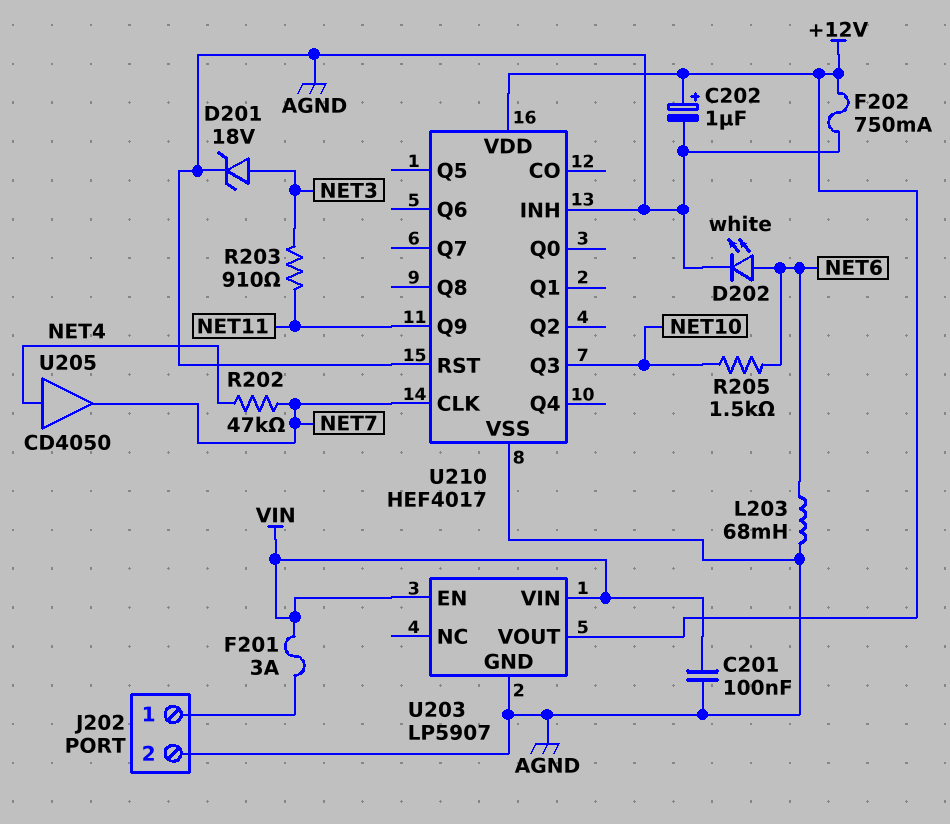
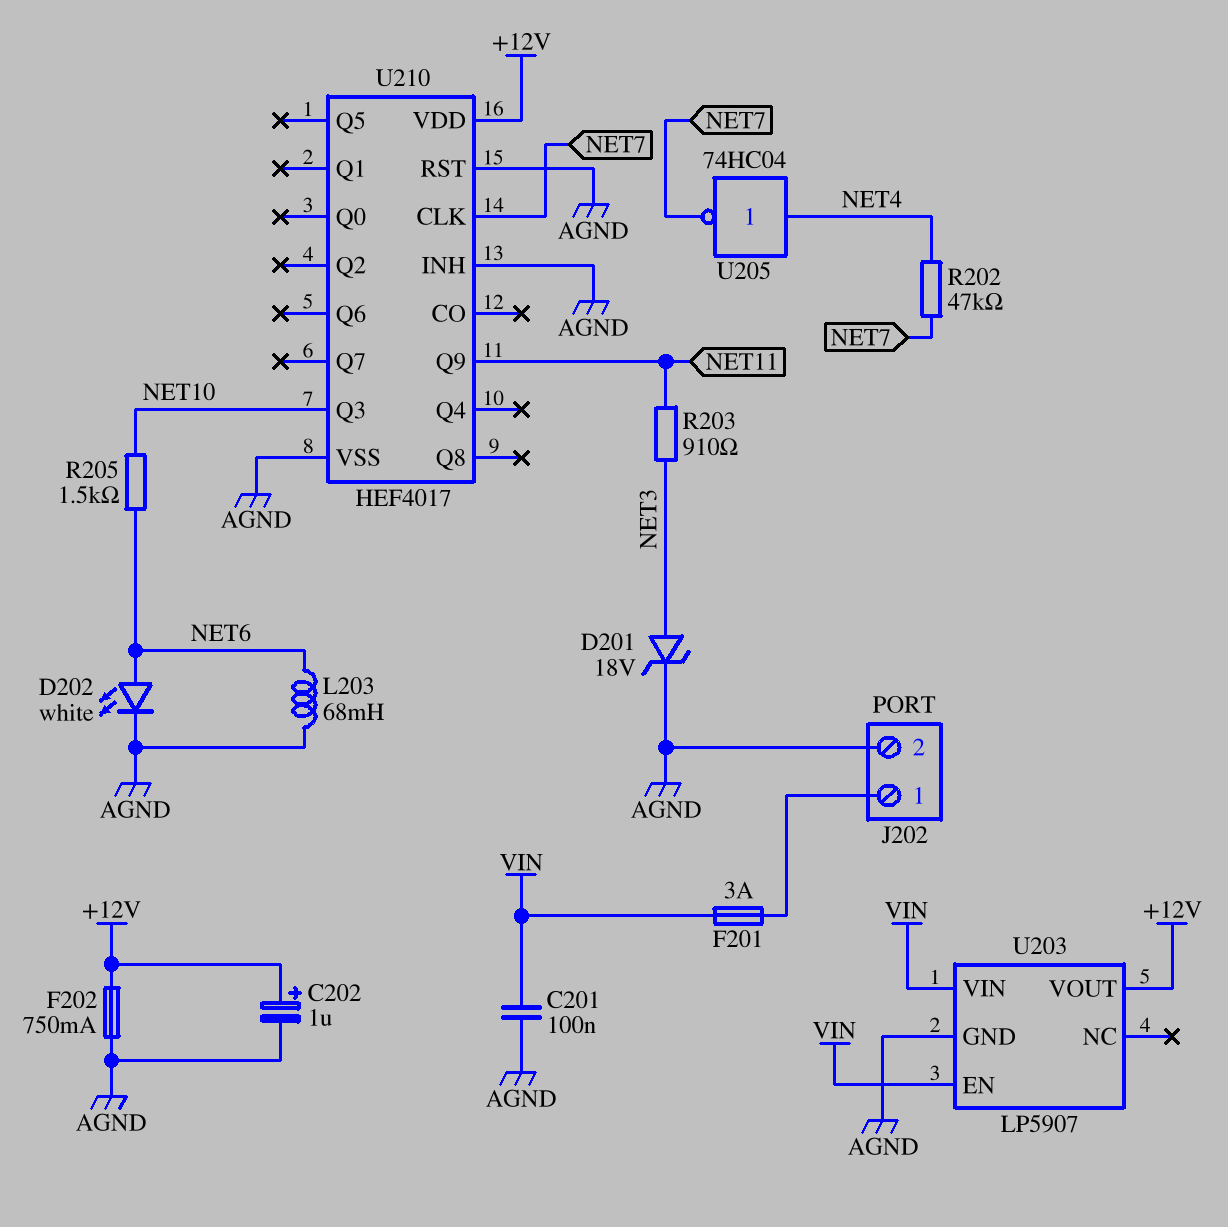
U205: buffer CD4050 (in NET4, out NET7) -> NOT 74HC04 (in NET4, out NET7)

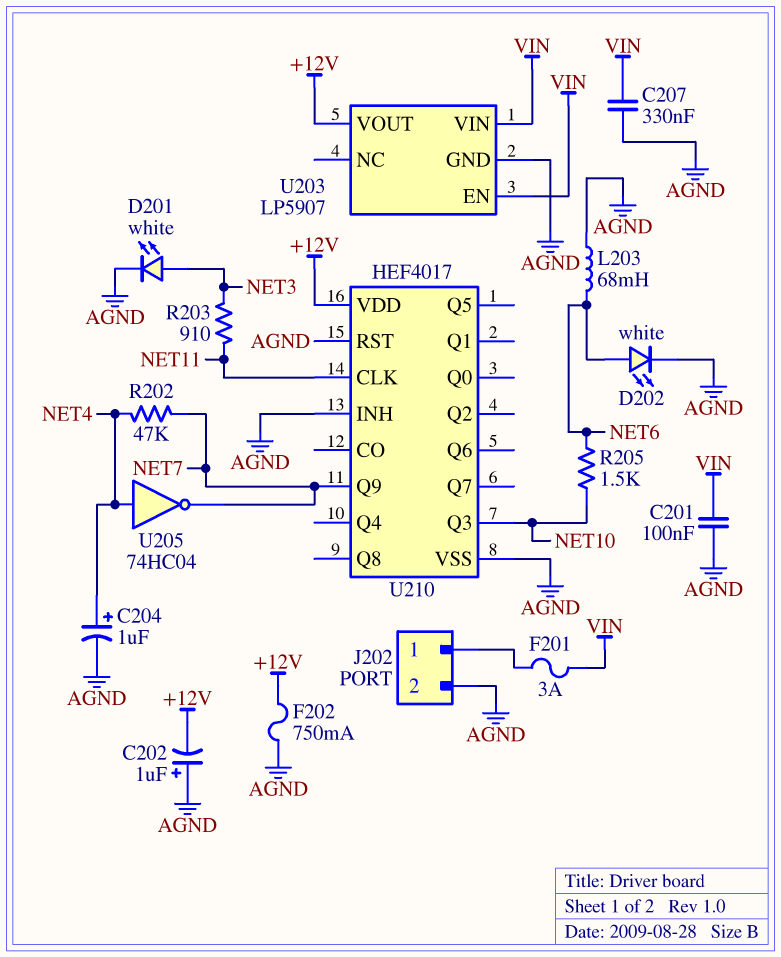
C202: 1uF (plus +12V, minus AGND) -> 1uF (plus AGND, minus +12V)
C204: none -> 1uF (plus NET4, minus AGND)
C207: none -> 330nF (AGND, VIN)
D201: zener 18V (A NET3, K AGND) -> LED white (A NET3, K AGND)
U210 pin CLK: NET7 -> NET11
U210 pin Q9: NET11 -> NET7

